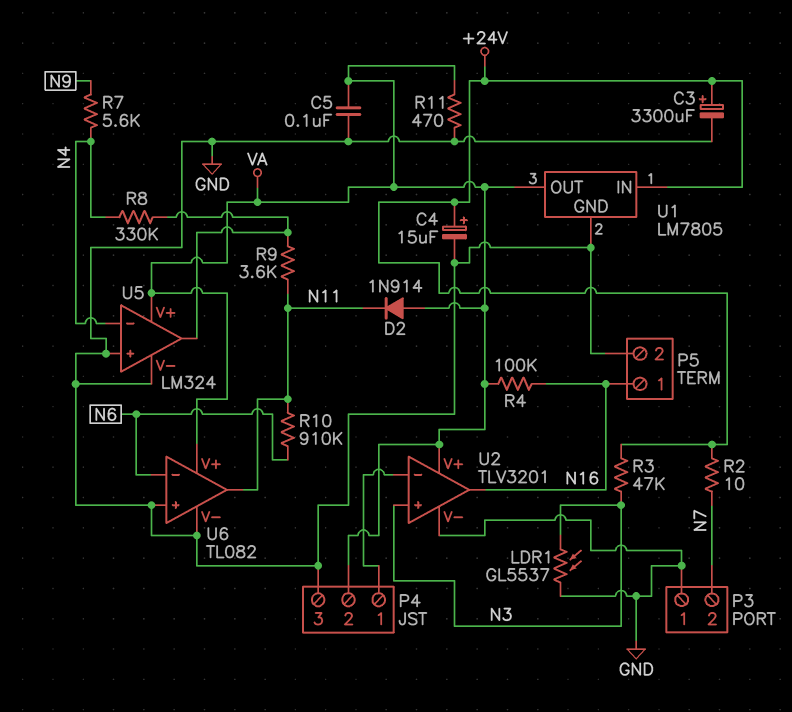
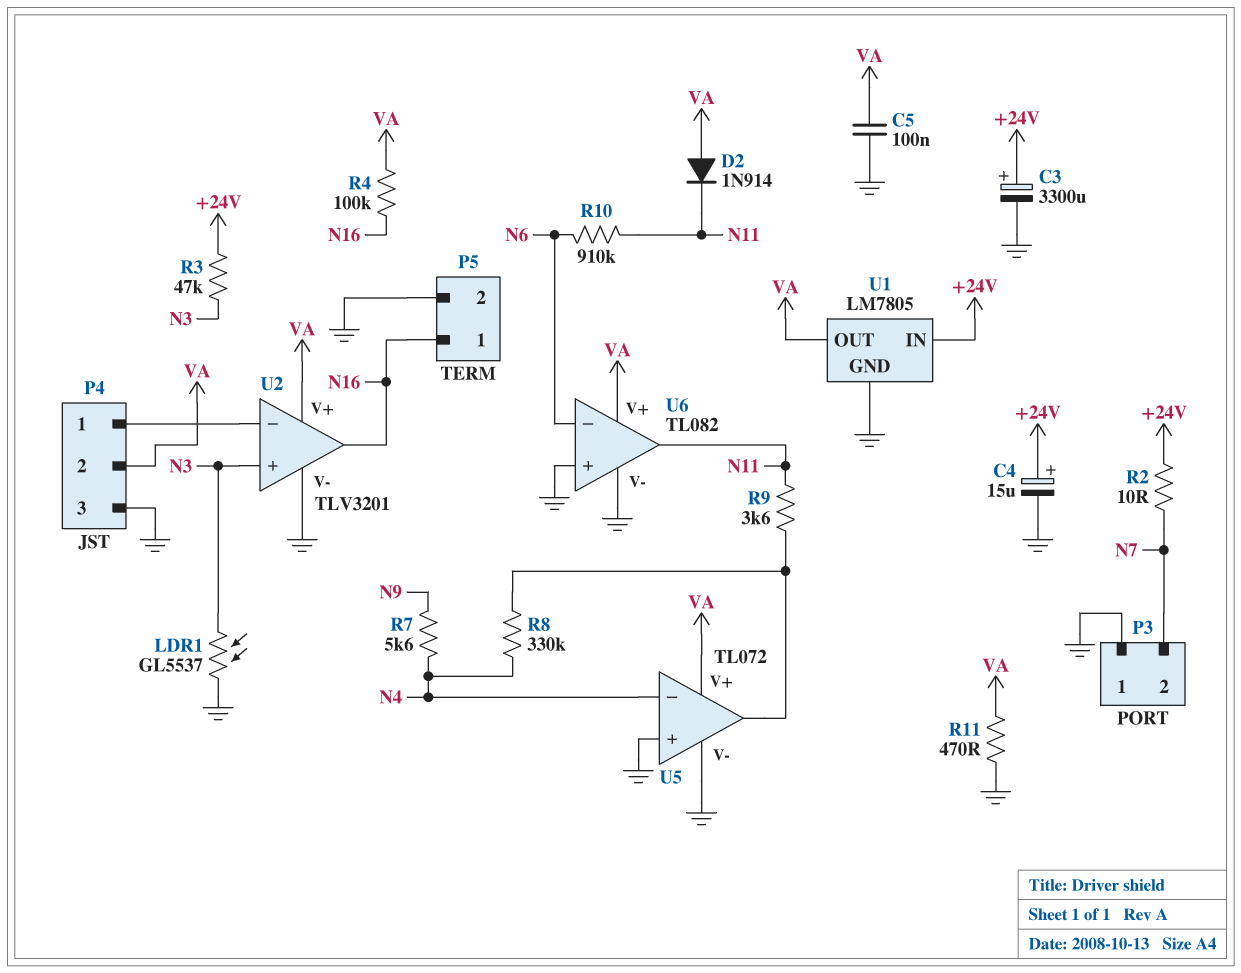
U5: LM324 -> TL072

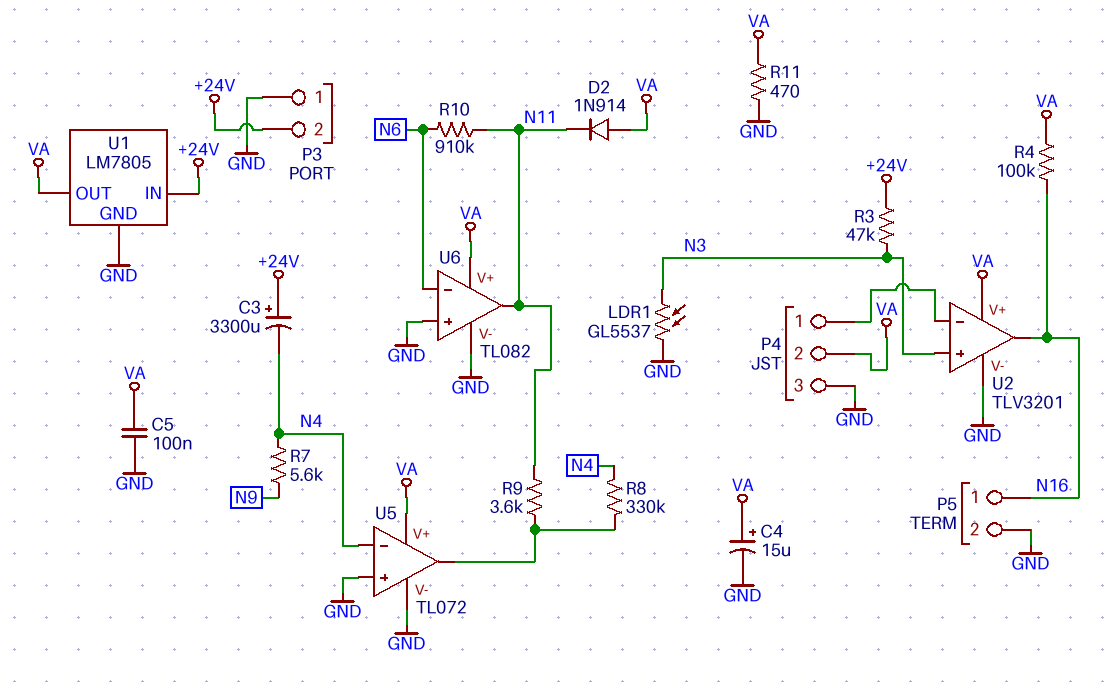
C3: 3300uF (plus +24V, minus GND) -> 3300uF (plus +24V, minus N4)
C4: 15uF (plus +24V, minus GND) -> 15uF (plus VA, minus GND)
P3 pin 2: N7 -> +24V
R2: 10 (+24V, N7) -> none

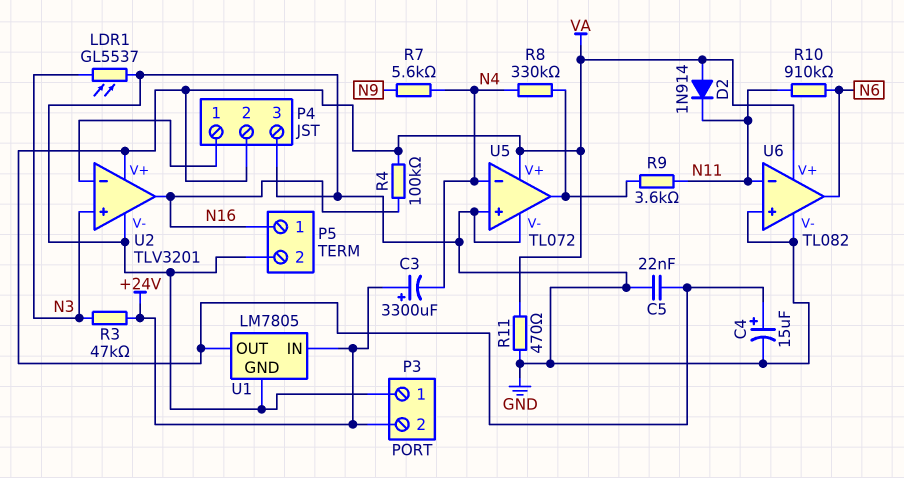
C5: 100nF (GND, VA) -> 22nF (GND, VA)
U6 pin in-: N6 -> N11
U6 pin out: N11 -> N6

